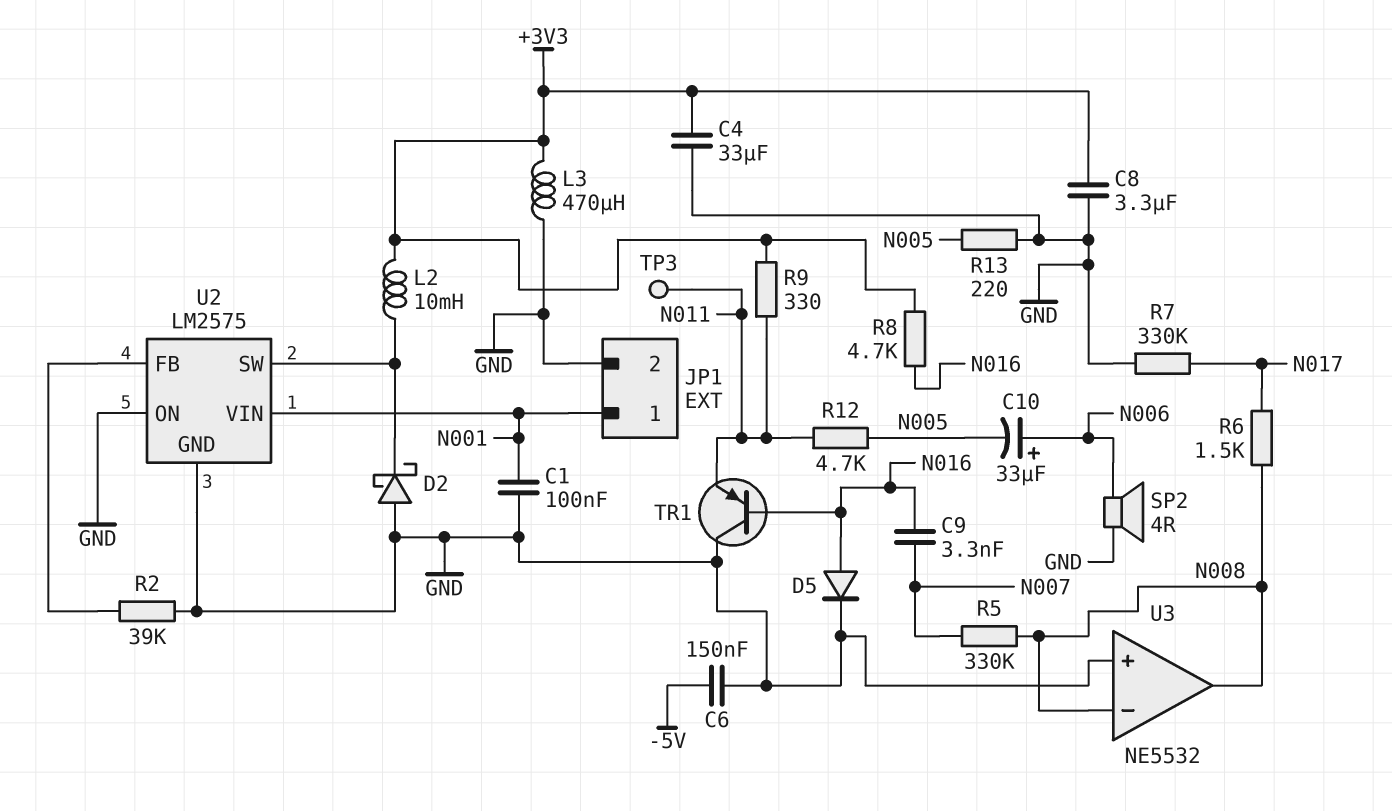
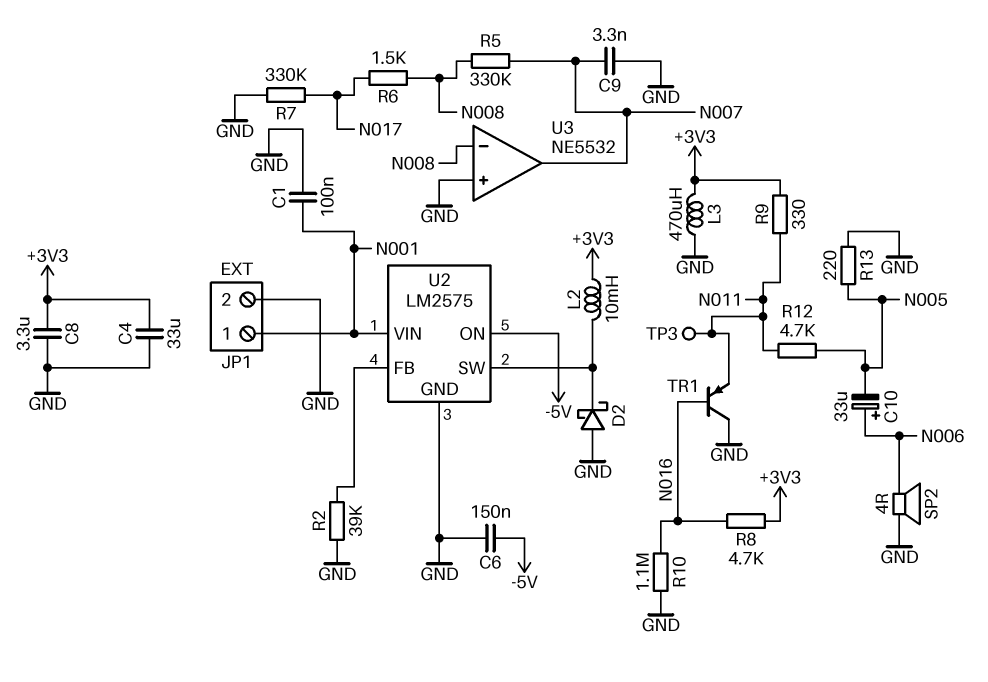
C9: 3.3nF (N007, N016) -> 3.3nF (GND, N007)
D5: diode (A N016, K GND) -> none
R10: none -> 1.1M (GND, N016)
U2 pin ON: GND -> -5V
U3 pin out: N008 -> N007

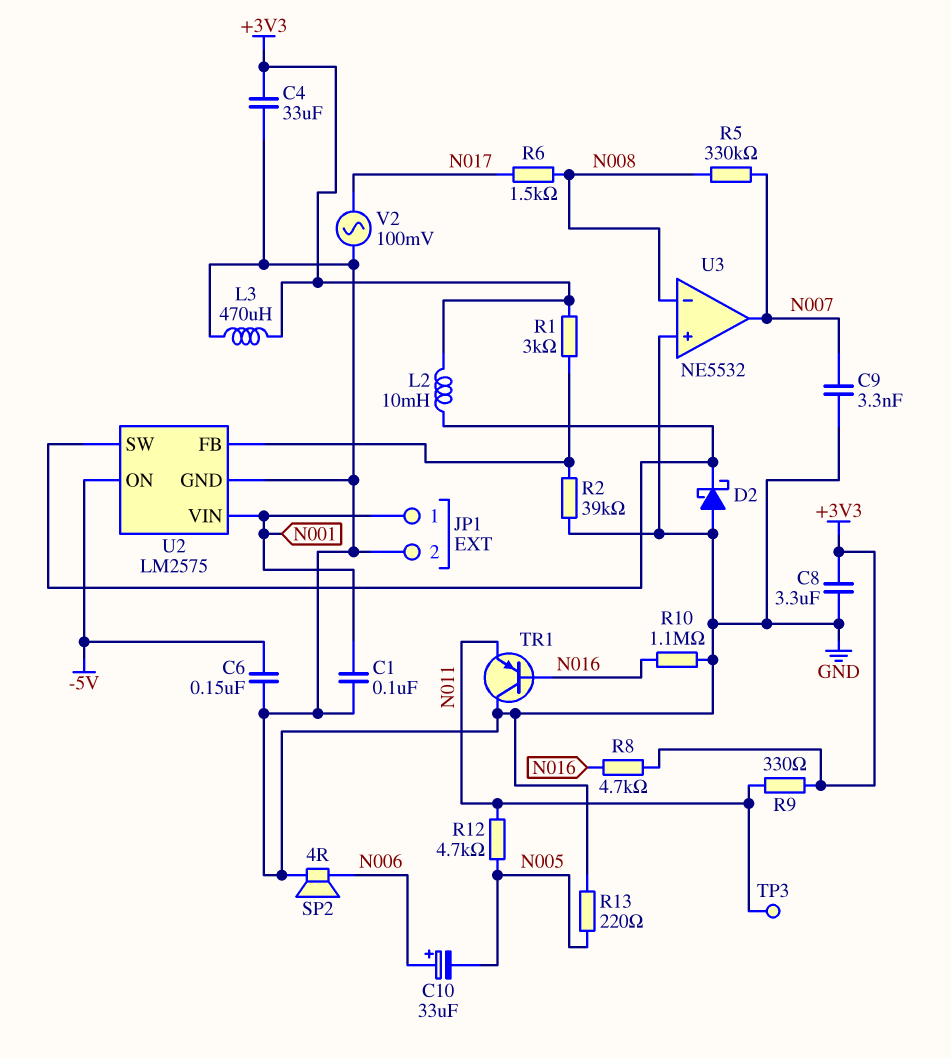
R1: none -> 3k (+3V3, U2/FB)
R7: 330k (GND, N017) -> none
V2: none -> AC 100mV (GND, N017)

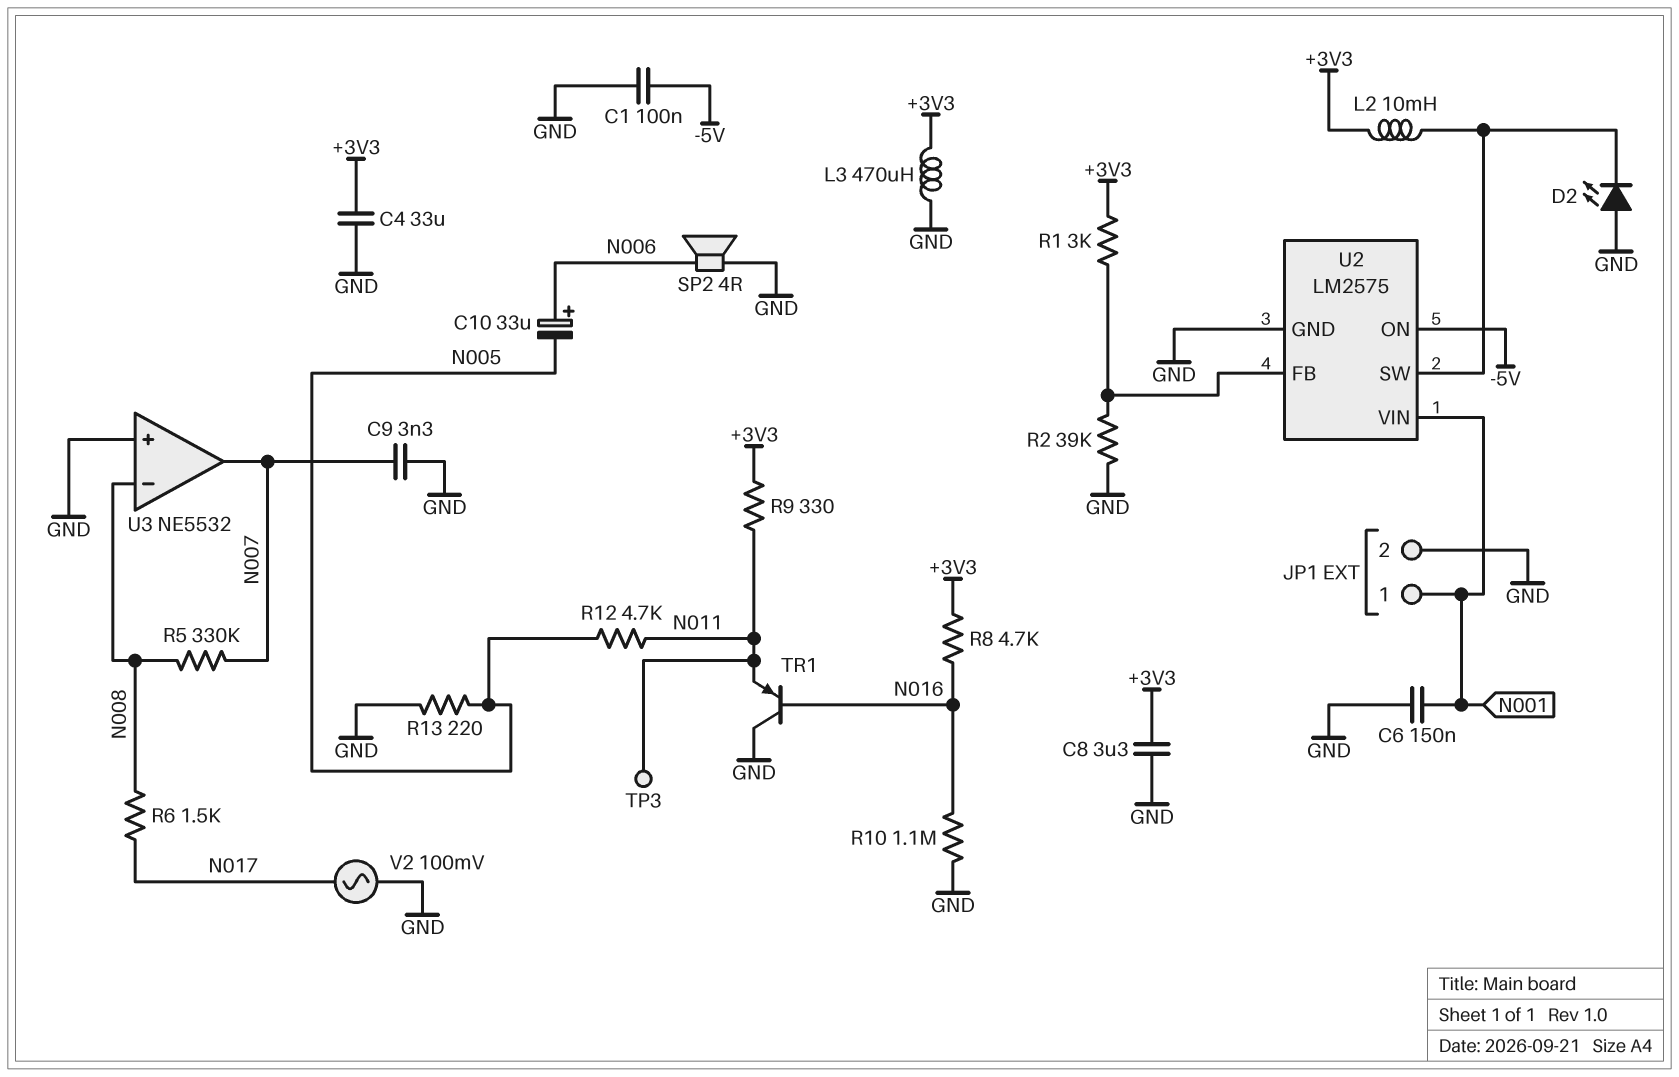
C1: 100nF (GND, N001) -> 100nF (-5V, GND)
C6: 150nF (-5V, GND) -> 150nF (GND, N001)
D2: schottky (A GND, K U2/SW) -> LED (A GND, K U2/SW)

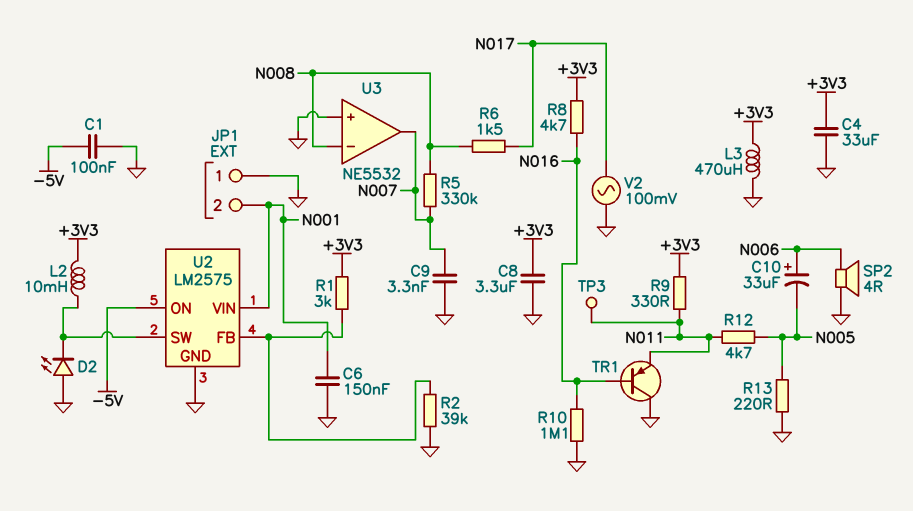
JP1 pin 1: N001 -> GND
JP1 pin 2: GND -> N001

